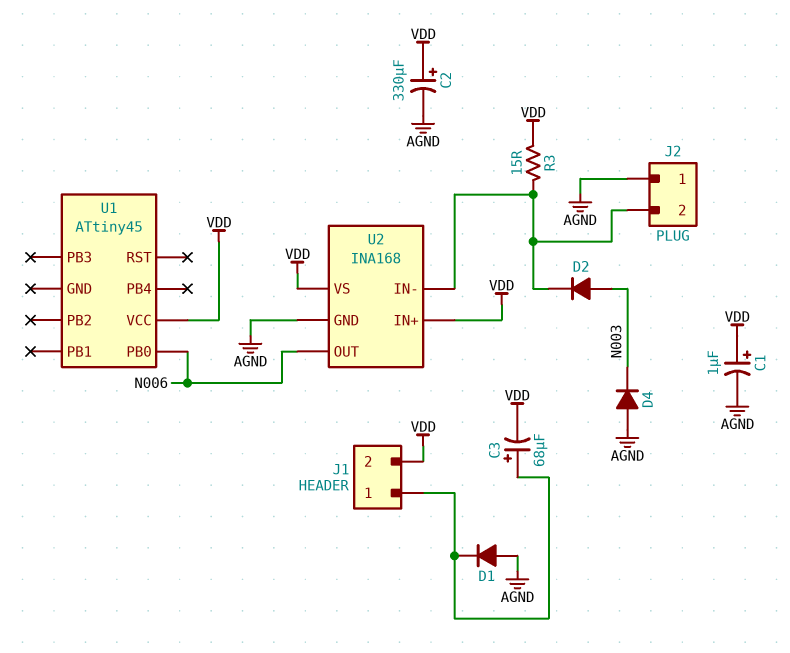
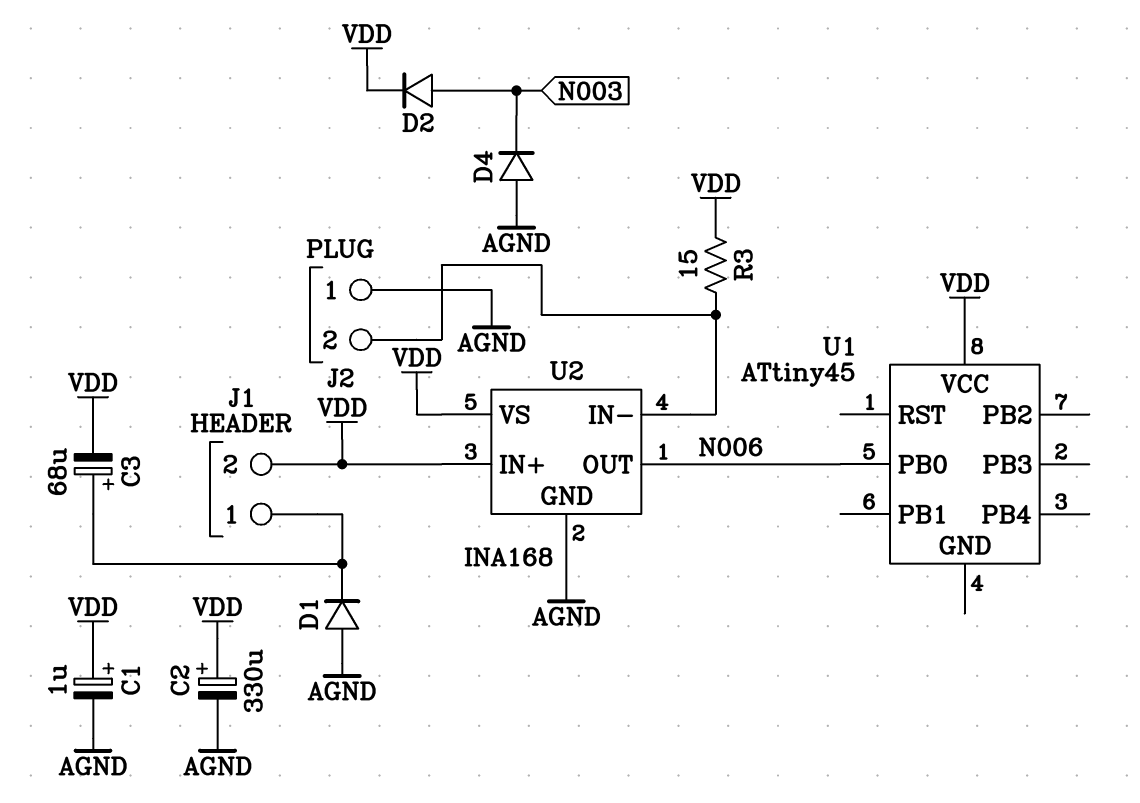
D2: diode (A N003, K J2/2) -> diode (A N003, K VDD)

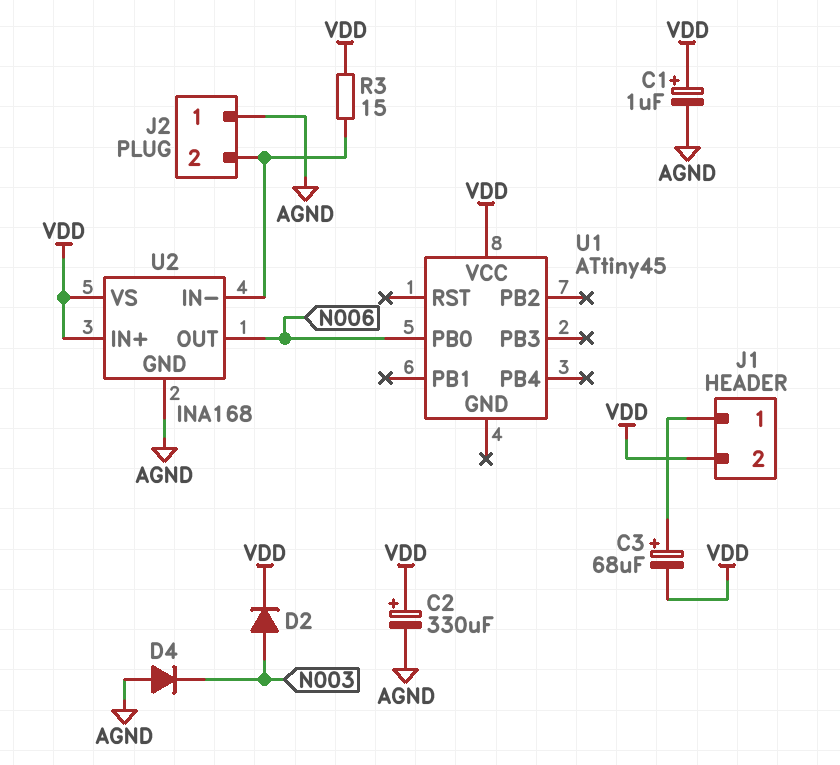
D1: diode (A AGND, K J1/1) -> none

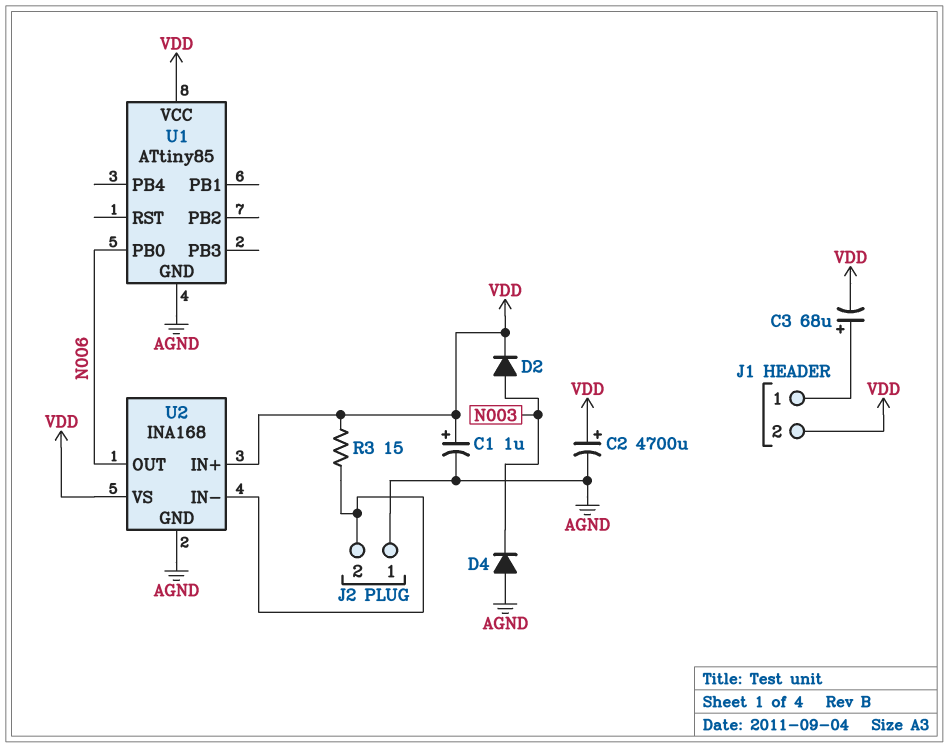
C2: 330uF (plus VDD, minus AGND) -> 4700uF (plus VDD, minus AGND)
U1: ATtiny45 -> ATtiny85
U1 pin GND: none -> AGND

